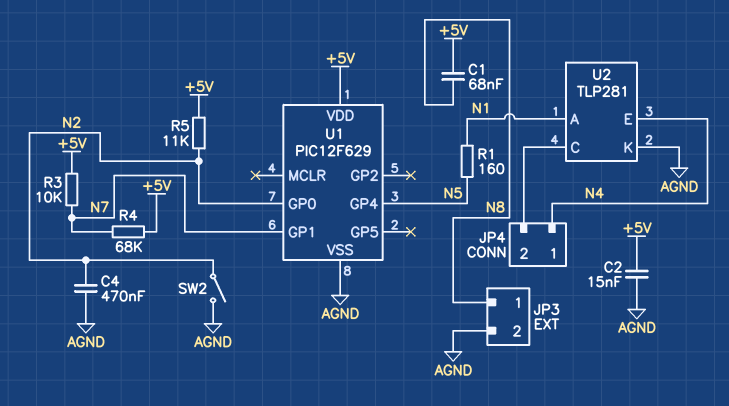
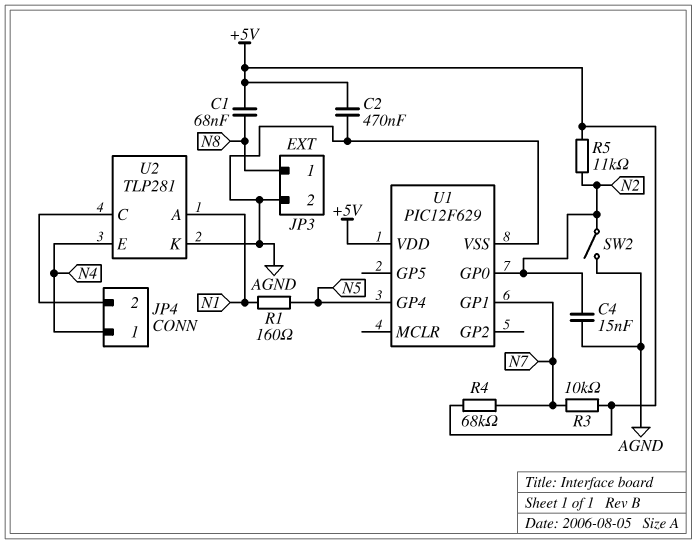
C2: 15nF (+5V, AGND) -> 470nF (+5V, AGND)
C4: 470nF (AGND, N2) -> 15nF (AGND, N2)

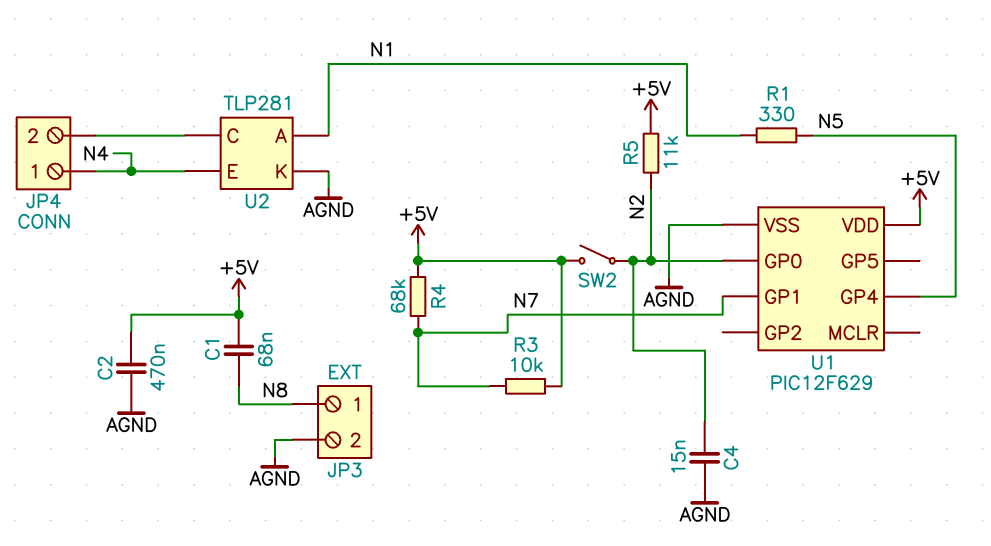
R1: 160 (N1, N5) -> 330 (N1, N5)
SW2: switch (AGND, N2) -> switch (+5V, N2)

